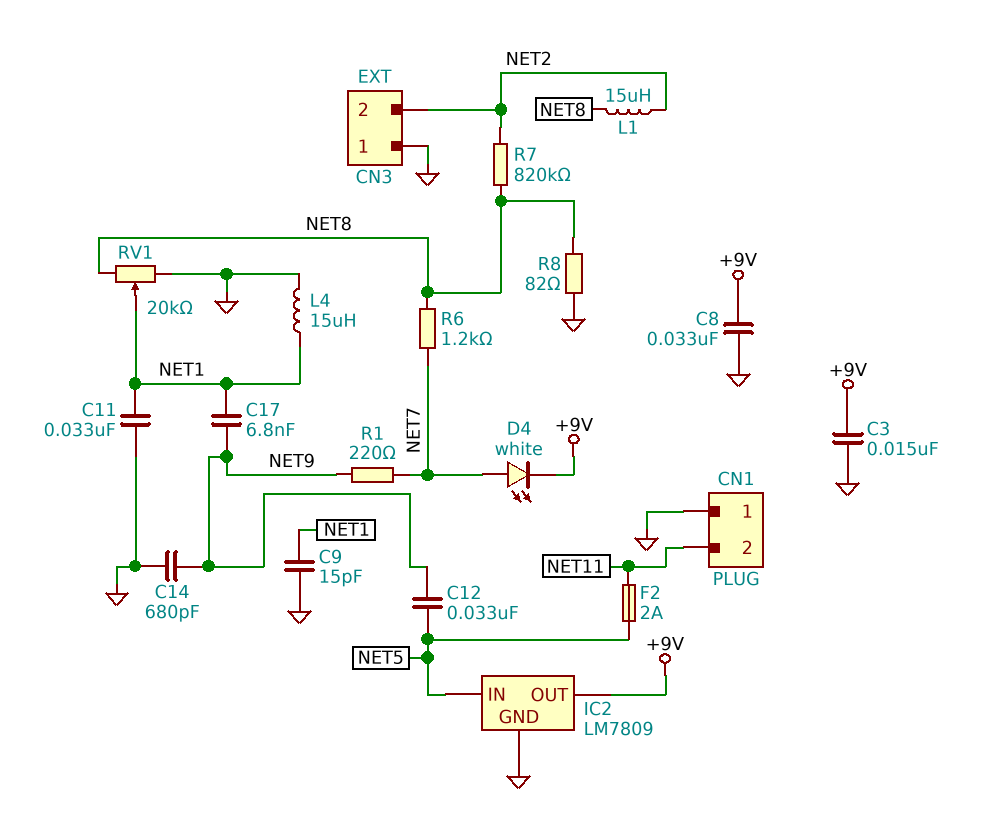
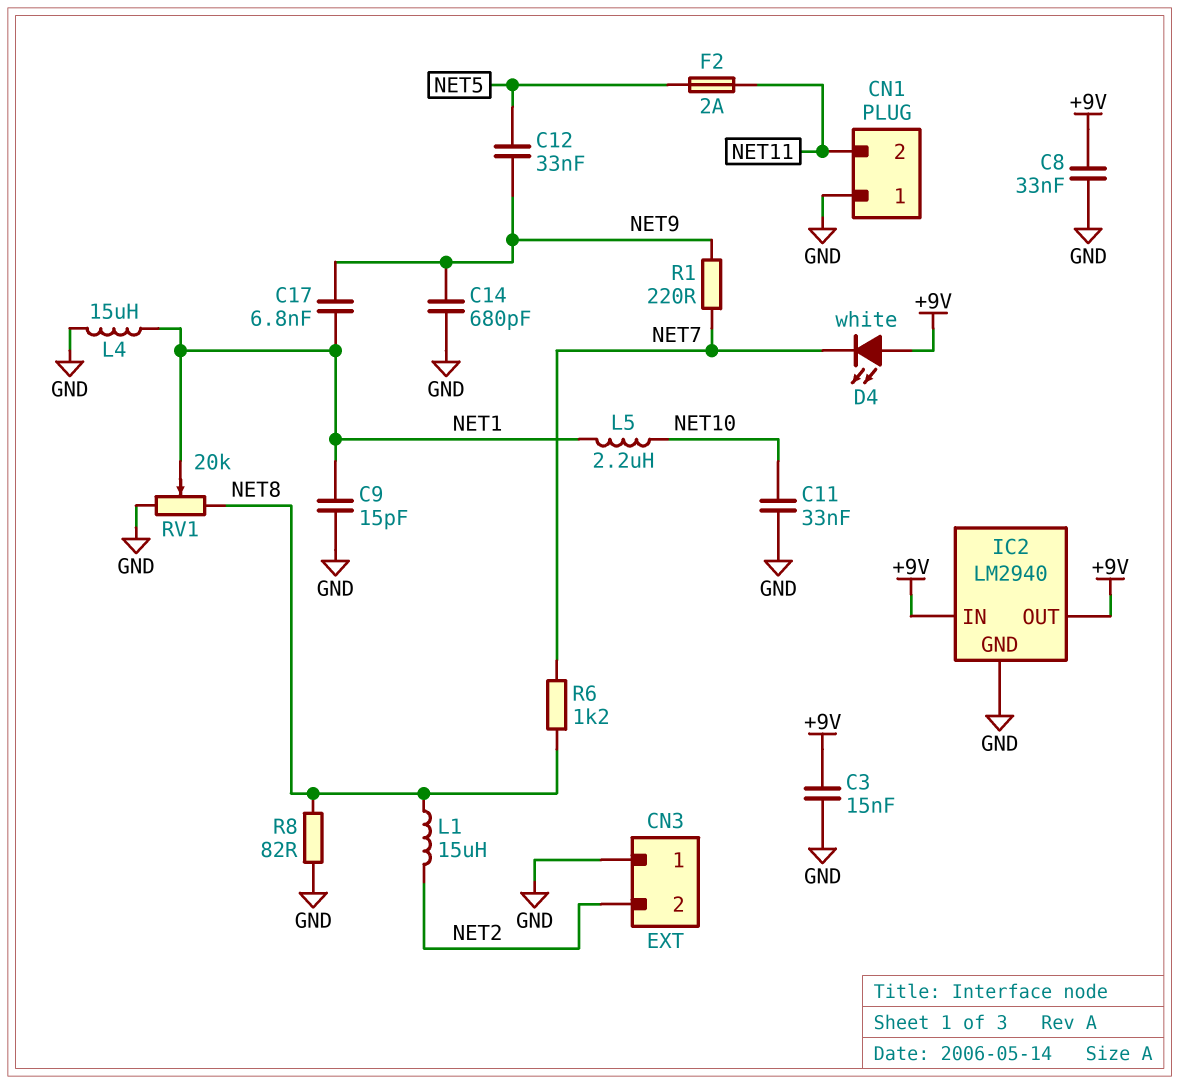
C11: 33nF (GND, NET1) -> 33nF (GND, NET10)
D4: LED white (A NET7, K +9V) -> LED white (A +9V, K NET7)
IC2: LM7809 -> LM2940
IC2 pin IN: NET5 -> +9V
L5: none -> 2.2uH (NET1, NET10)
R7: 820k (NET2, NET8) -> none

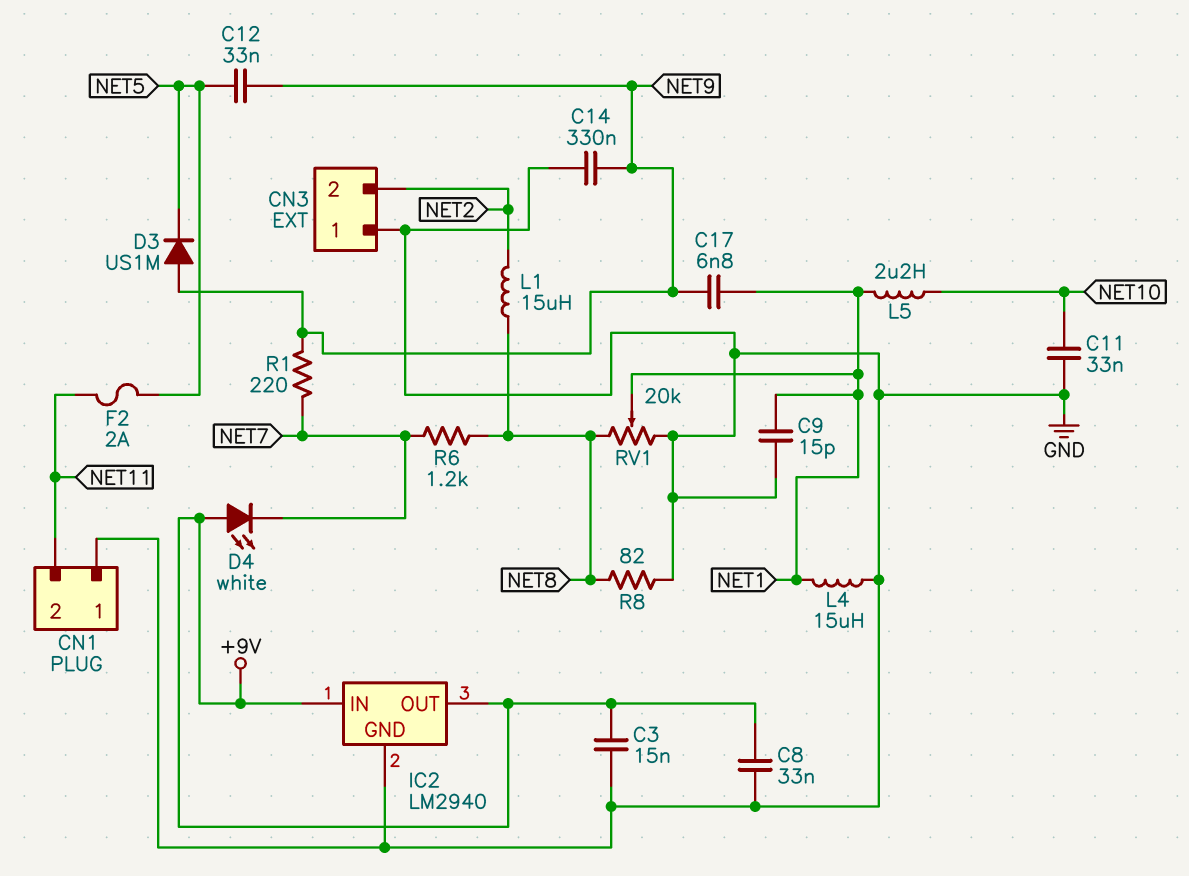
C14: 680pF (GND, NET9) -> 330nF (GND, NET9)
D3: none -> diode US1M (A NET9, K NET5)

